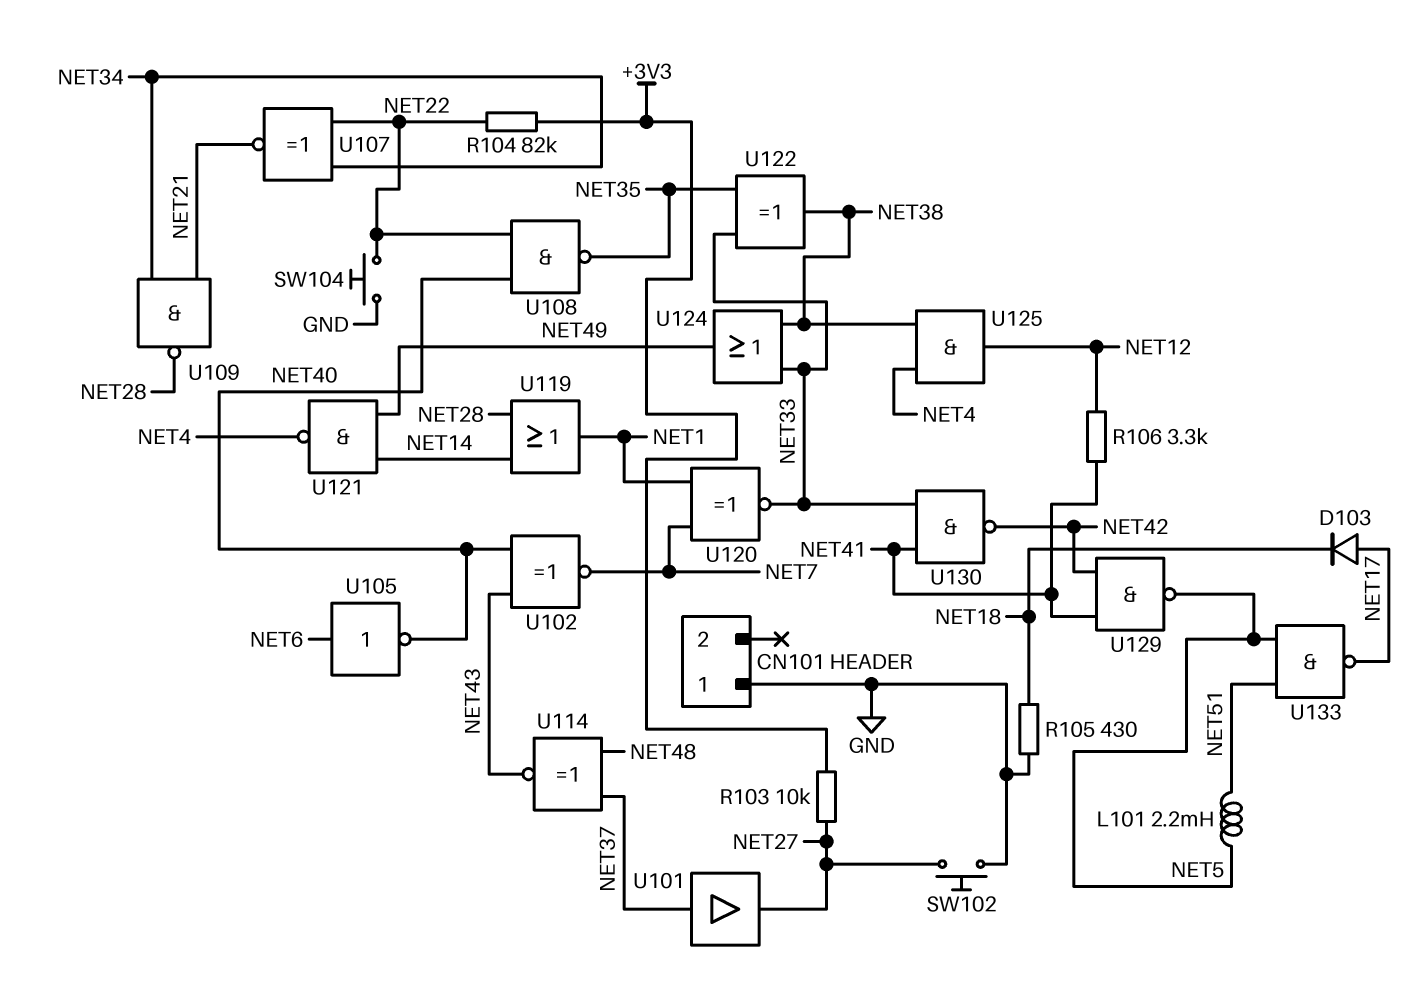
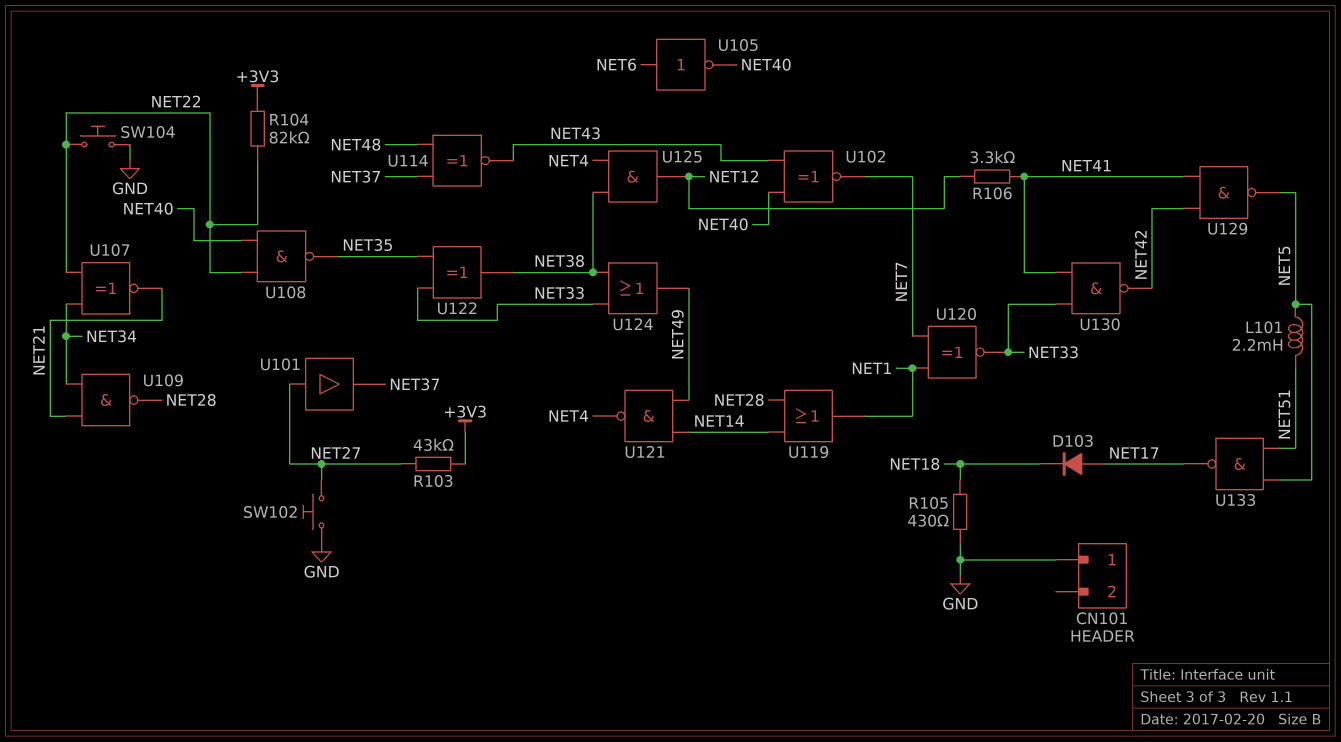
R103: 10k (+3V3, NET27) -> 43k (+3V3, NET27)
U101: buffer (in NET37, out NET27) -> buffer (in NET27, out NET37)

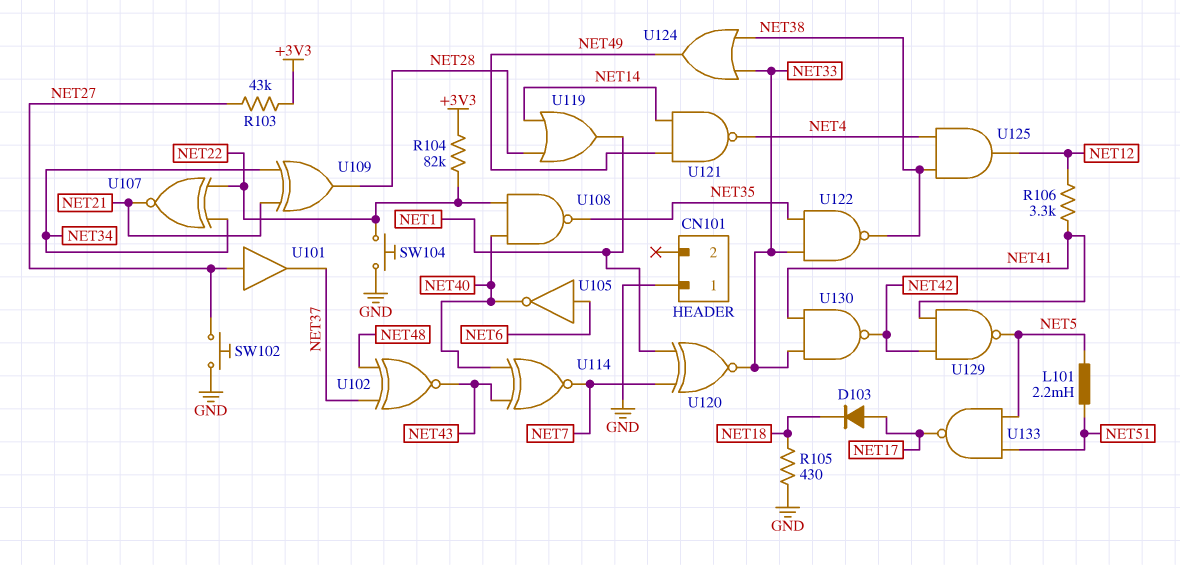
U102: XNOR (in NET40, in NET43, out NET7) -> XNOR (in NET37, in NET48, out NET43)
U109: NAND (in NET21, in NET34, out NET28) -> XOR (in NET21, in NET34, out NET28)
U114: XNOR (in NET37, in NET48, out NET43) -> XNOR (in NET40, in NET43, out NET7)
U122: XOR (in NET33, in NET35, out NET38) -> NAND (in NET33, in NET35, out NET38)

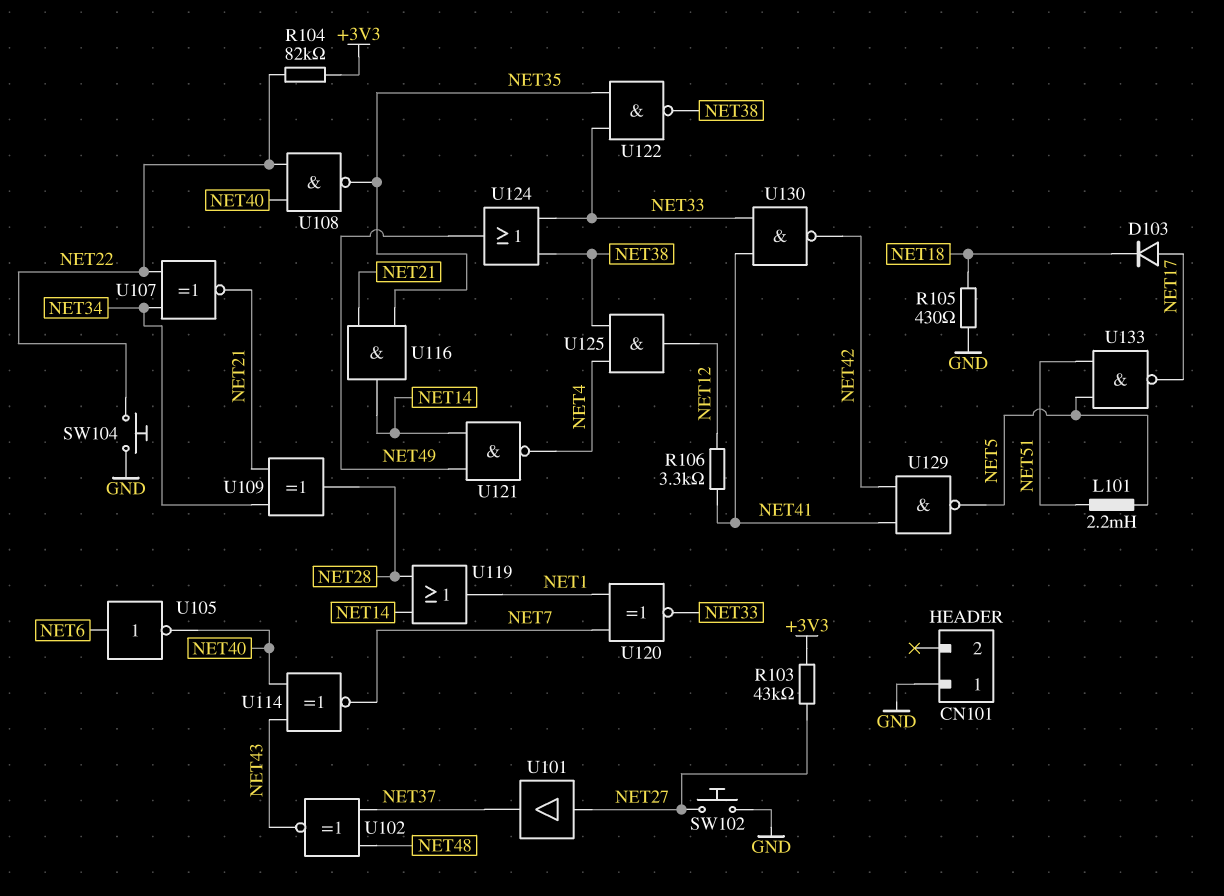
U116: none -> AND (in NET21, in NET35, out NET14)

